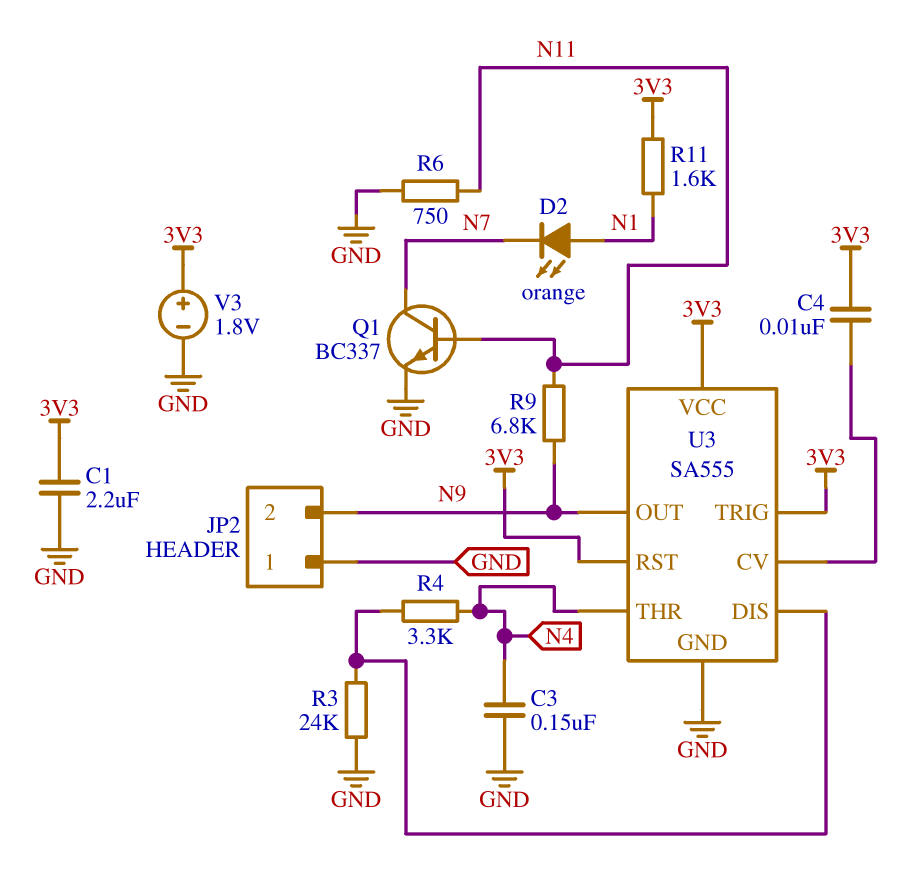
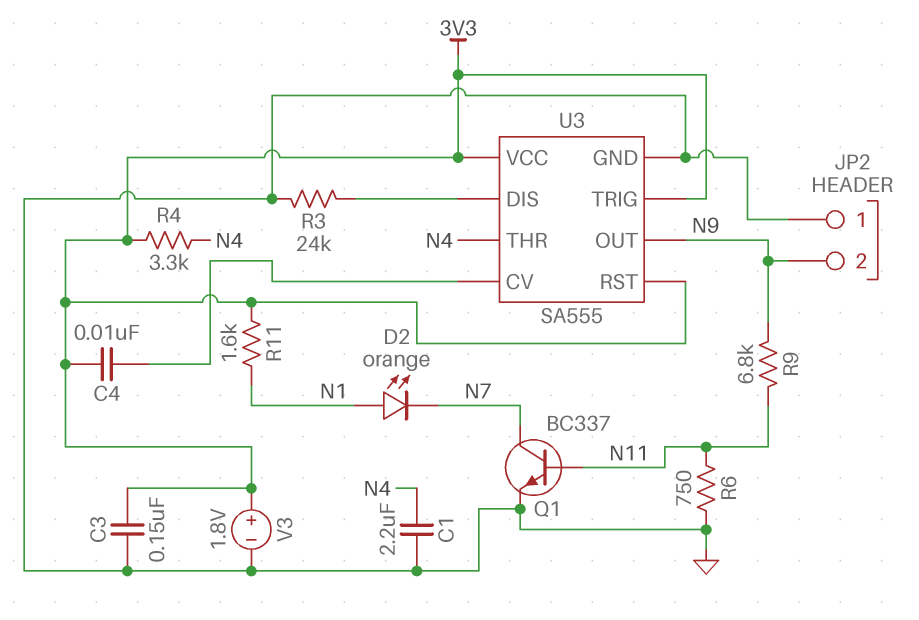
C1: 2.2uF (3V3, GND) -> 2.2uF (GND, N4)
C3: 150nF (GND, N4) -> 150nF (3V3, GND)
R4: 3.3k (N4, U3/DIS) -> 3.3k (3V3, N4)

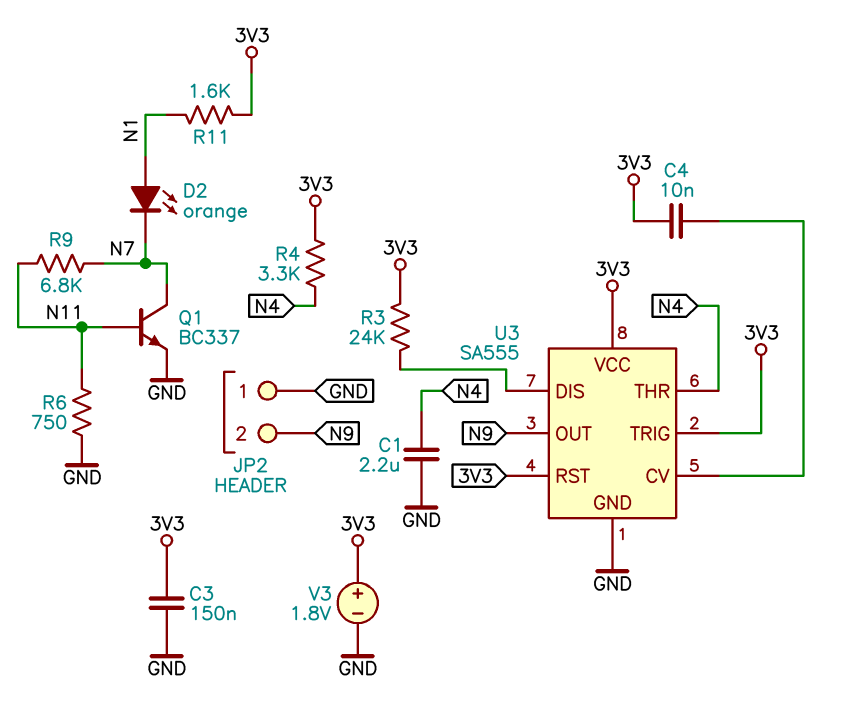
R3: 24k (GND, U3/DIS) -> 24k (3V3, U3/DIS)
R9: 6.8k (N9, N11) -> 6.8k (N7, N11)

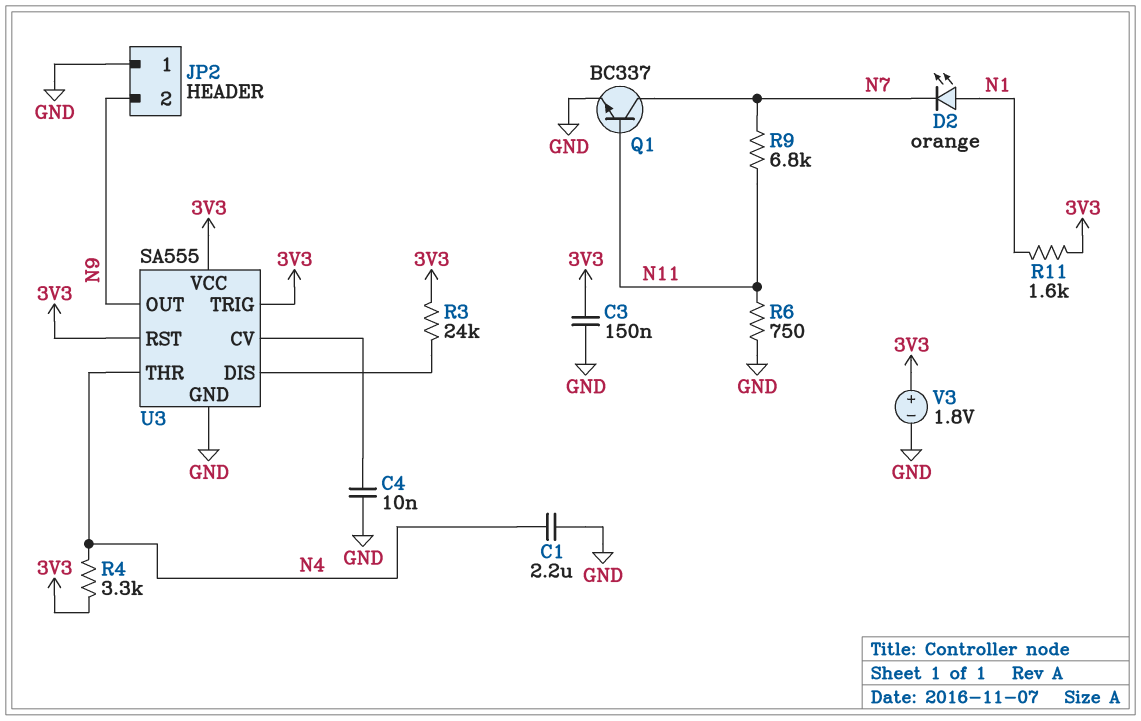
C4: 10nF (3V3, U3/CV) -> 10nF (GND, U3/CV)

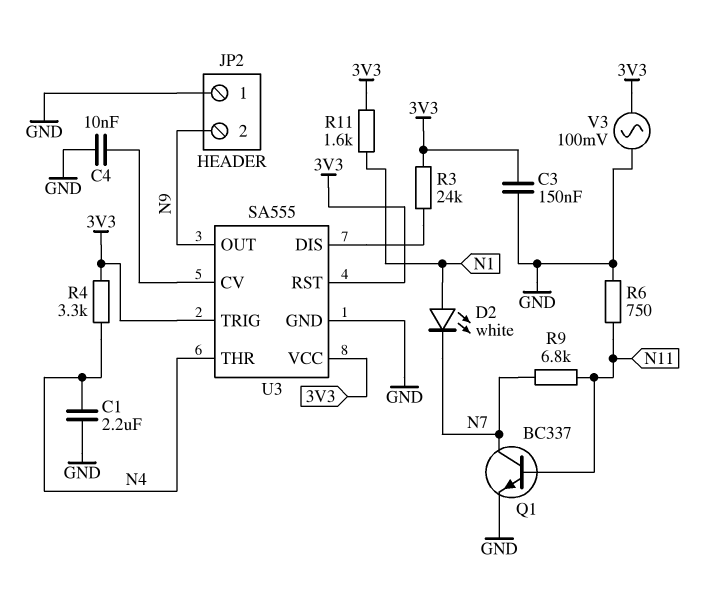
D2: LED orange (A N1, K N7) -> LED white (A N1, K N7)
V3: 1.8V (plus 3V3, minus GND) -> AC 100mV (3V3, GND)

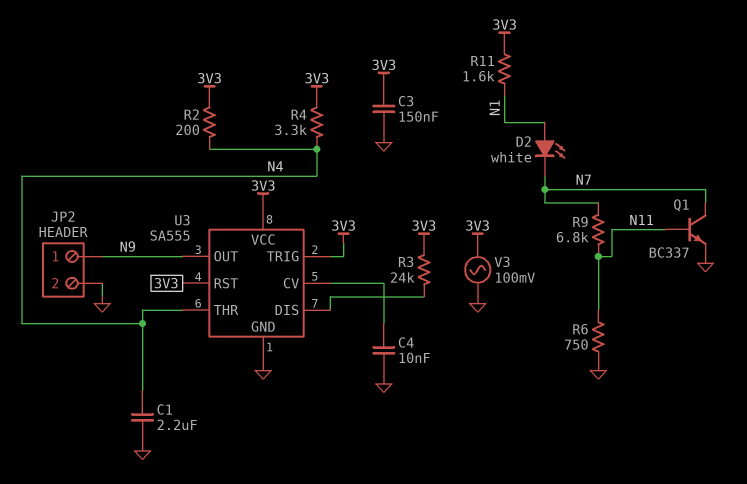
JP2 pin 1: GND -> N9
JP2 pin 2: N9 -> GND
R2: none -> 200 (3V3, N4)

